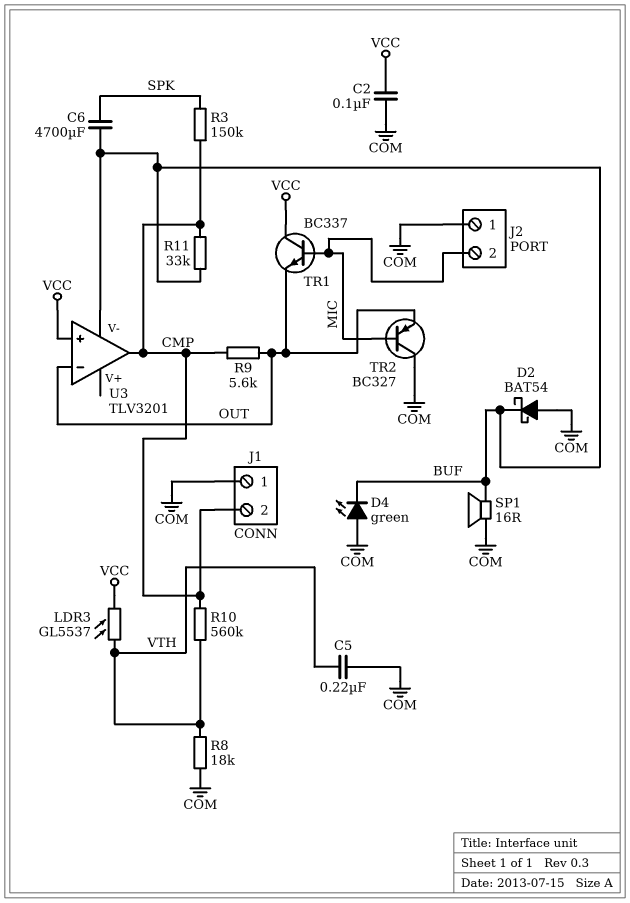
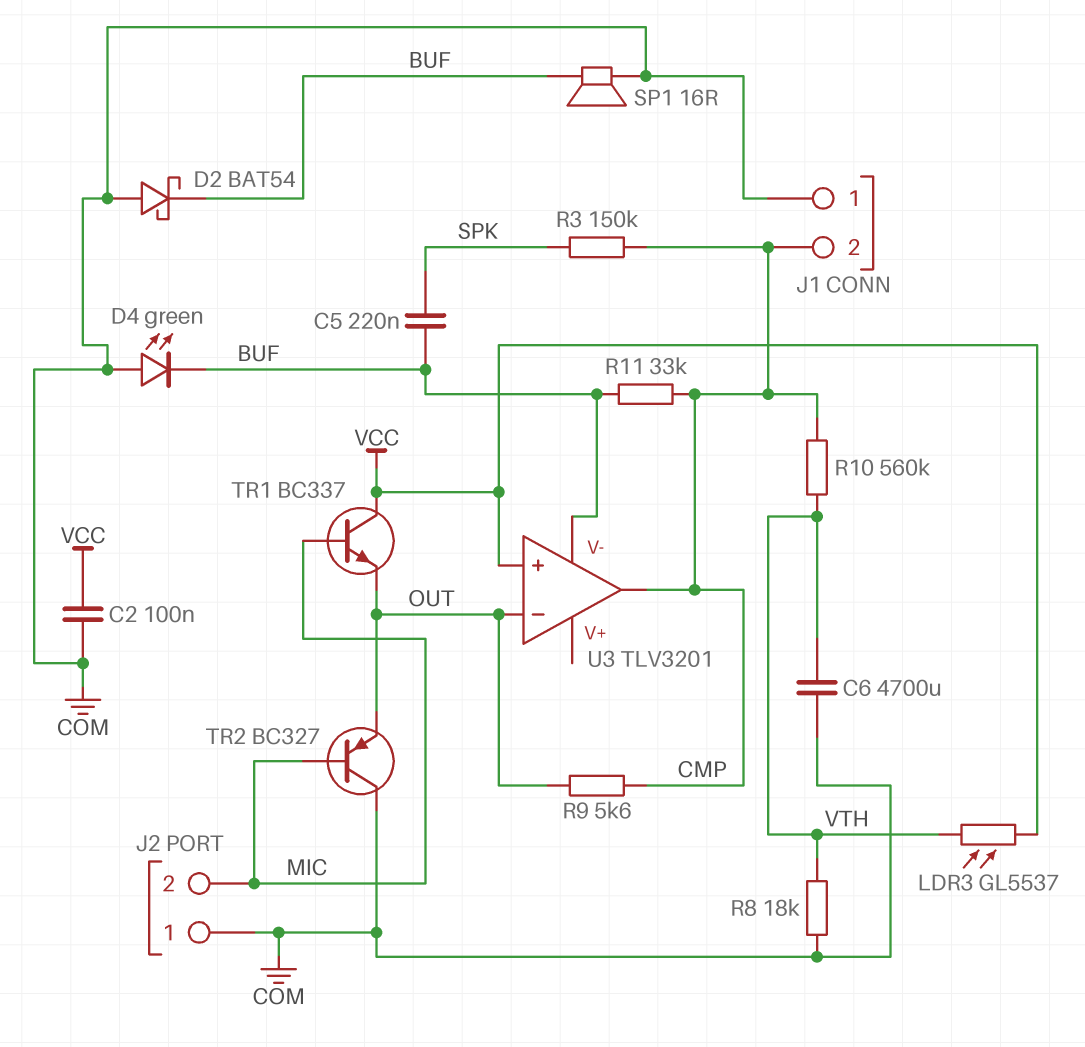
C5: 220nF (COM, VTH) -> 220nF (BUF, SPK)
C6: 4700uF (BUF, SPK) -> 4700uF (COM, VTH)

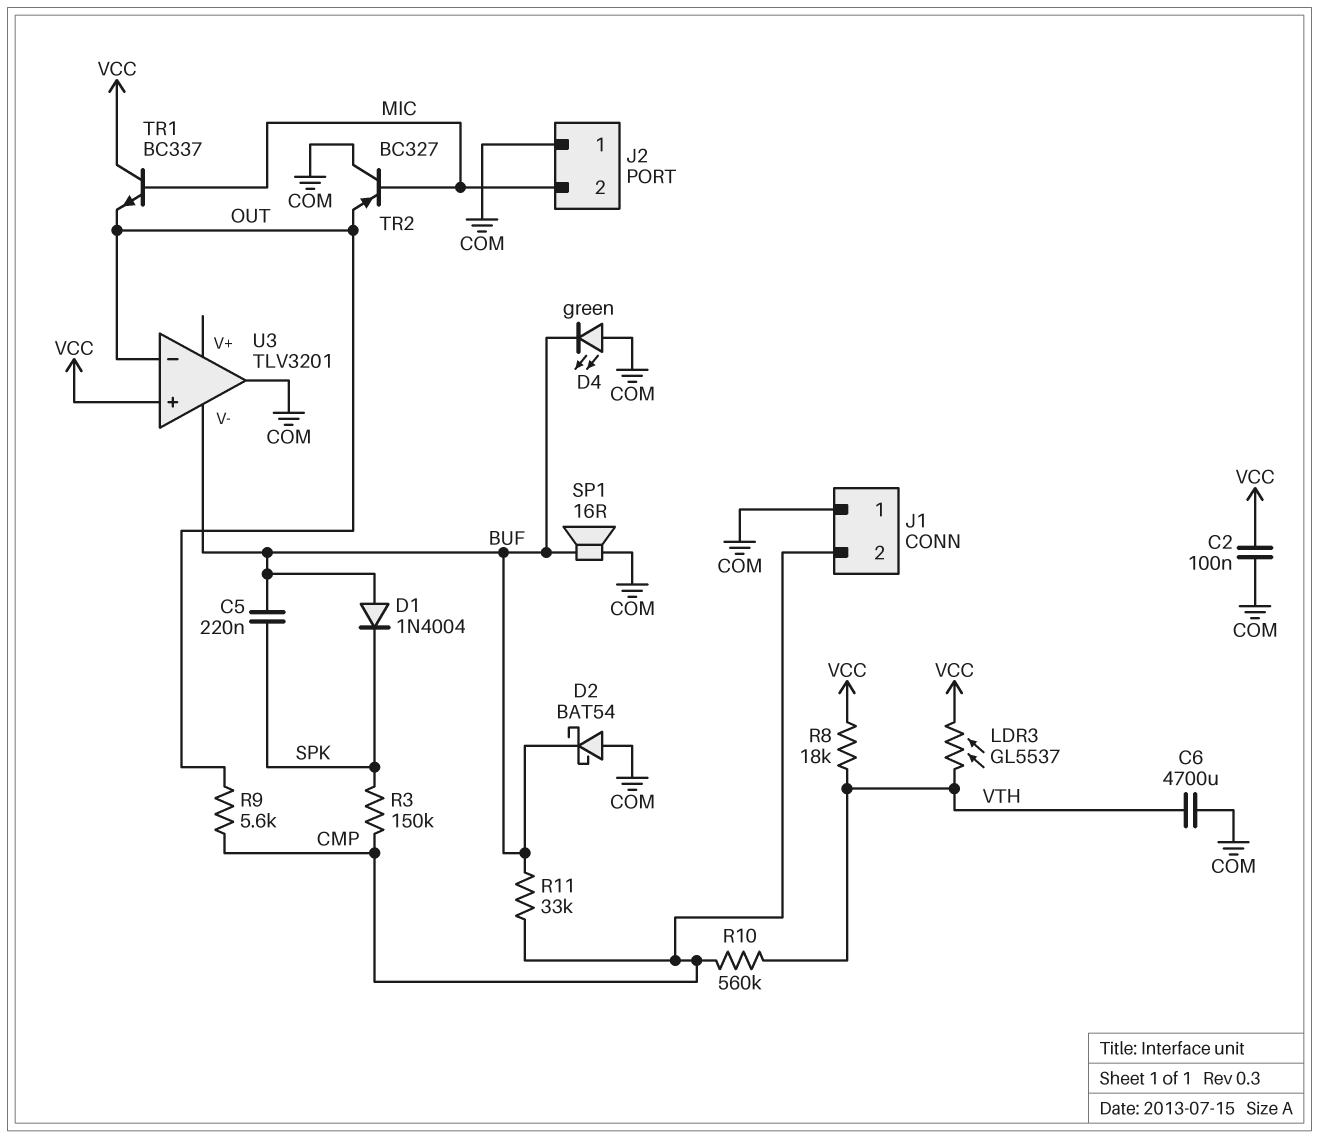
D1: none -> diode 1N4004 (A BUF, K SPK)
R8: 18k (COM, VTH) -> 18k (VCC, VTH)
U3 pin out: CMP -> COM

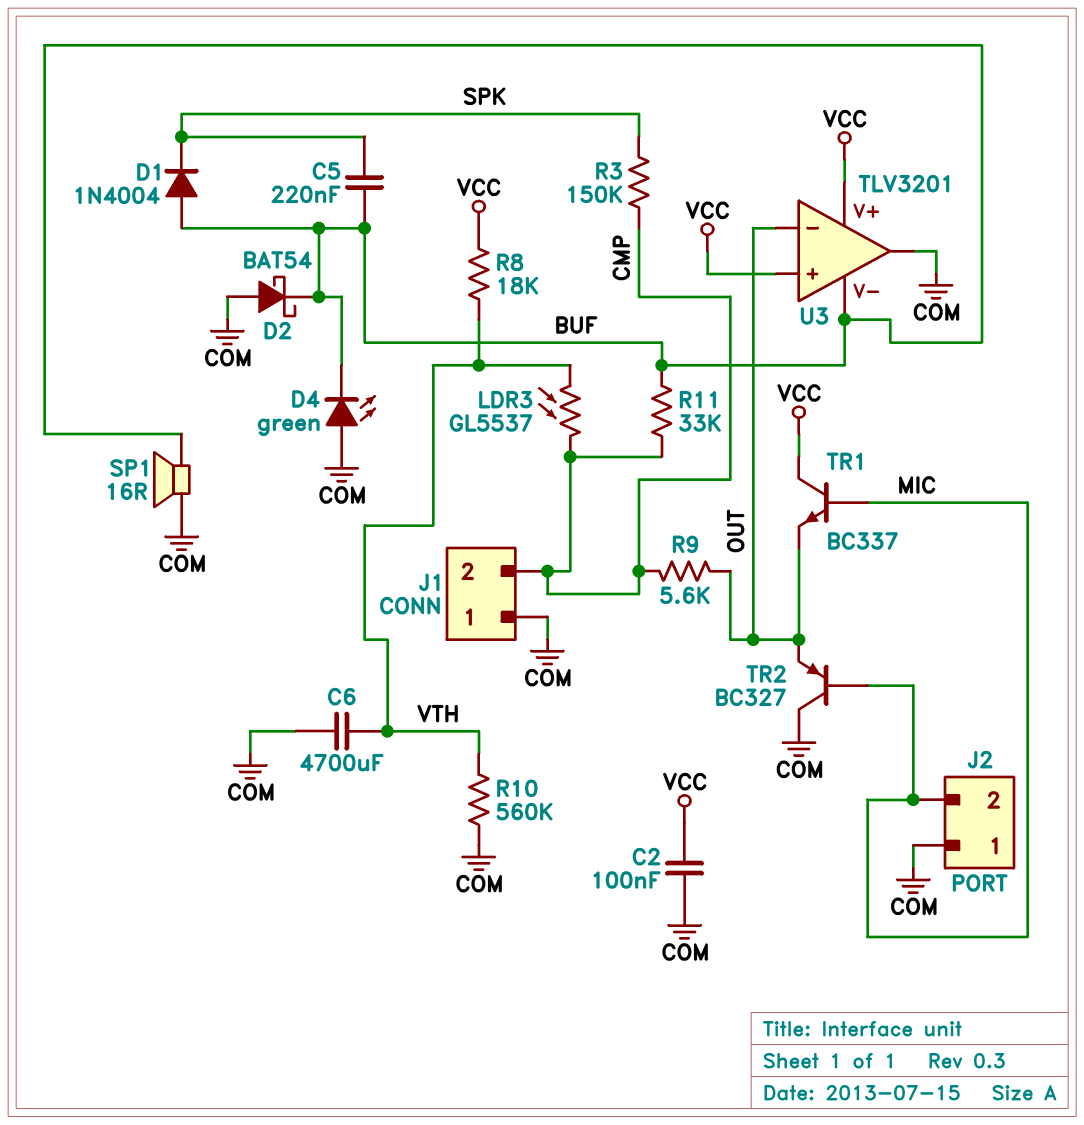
LDR3: GL5537 (VCC, VTH) -> GL5537 (CMP, VTH)
R10: 560k (CMP, VTH) -> 560k (COM, VTH)
U3 pin V+: none -> VCC

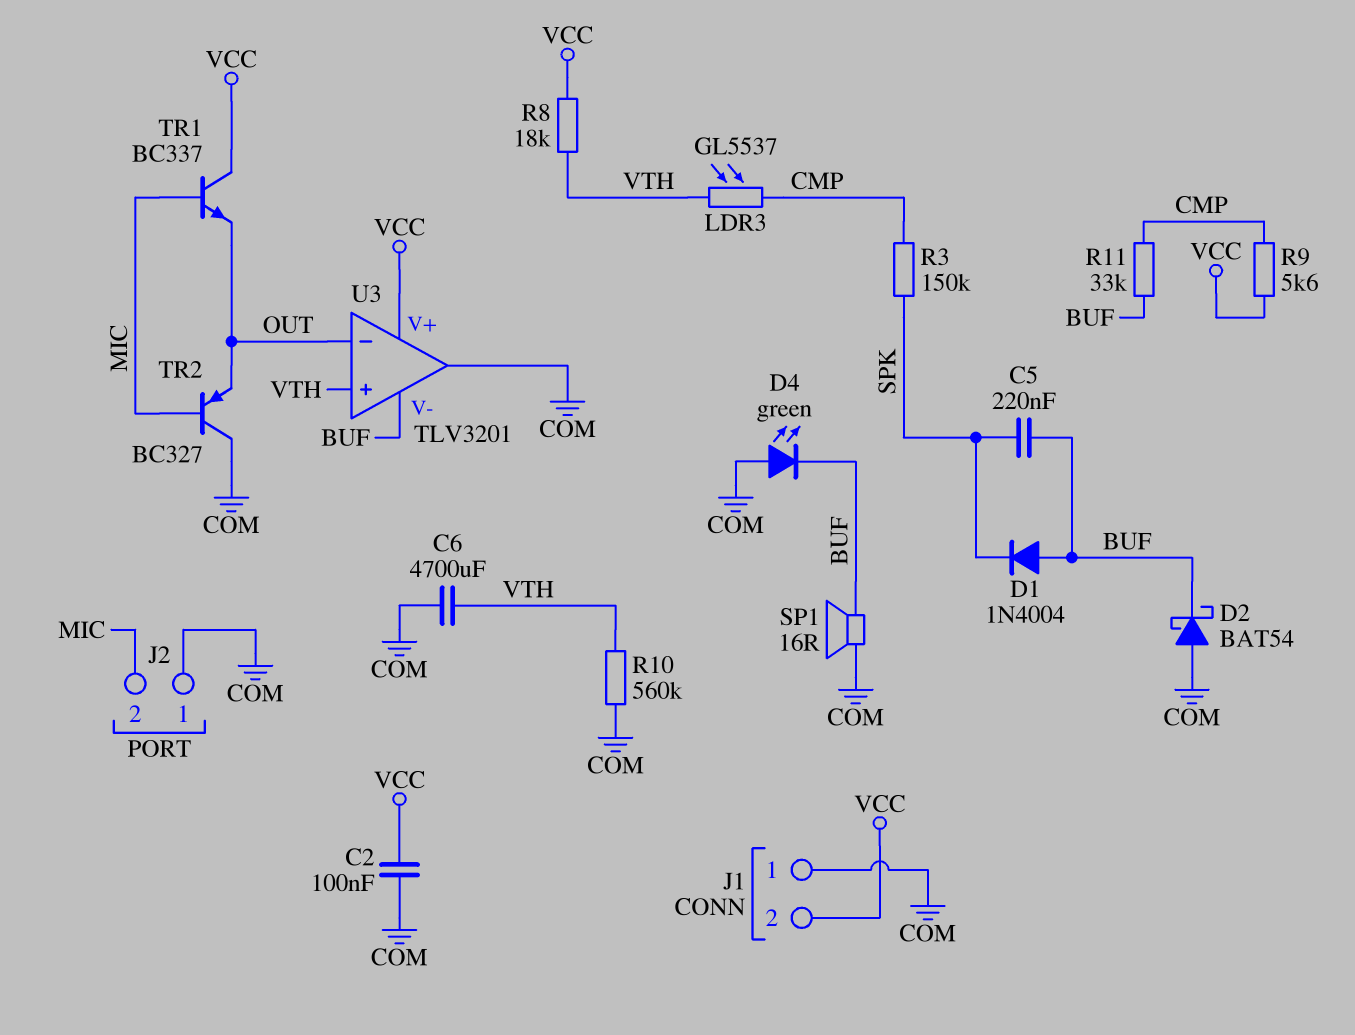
J1 pin 2: CMP -> VCC
R9: 5.6k (CMP, OUT) -> 5.6k (CMP, VCC)
U3 pin in+: VCC -> VTH

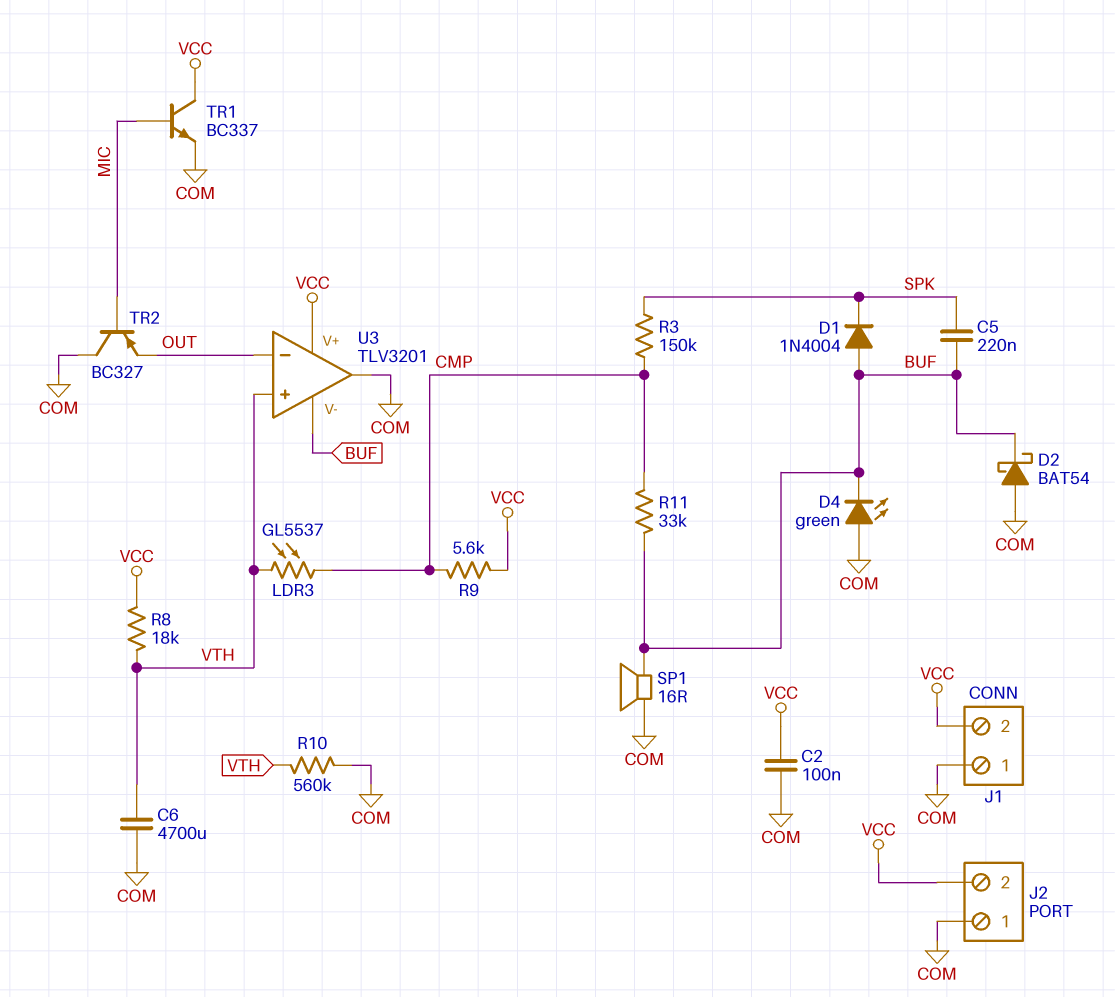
J2 pin 2: MIC -> VCC
TR1: NPN BC337 (B MIC, C VCC, E OUT) -> NPN BC337 (B MIC, C VCC, E COM)

